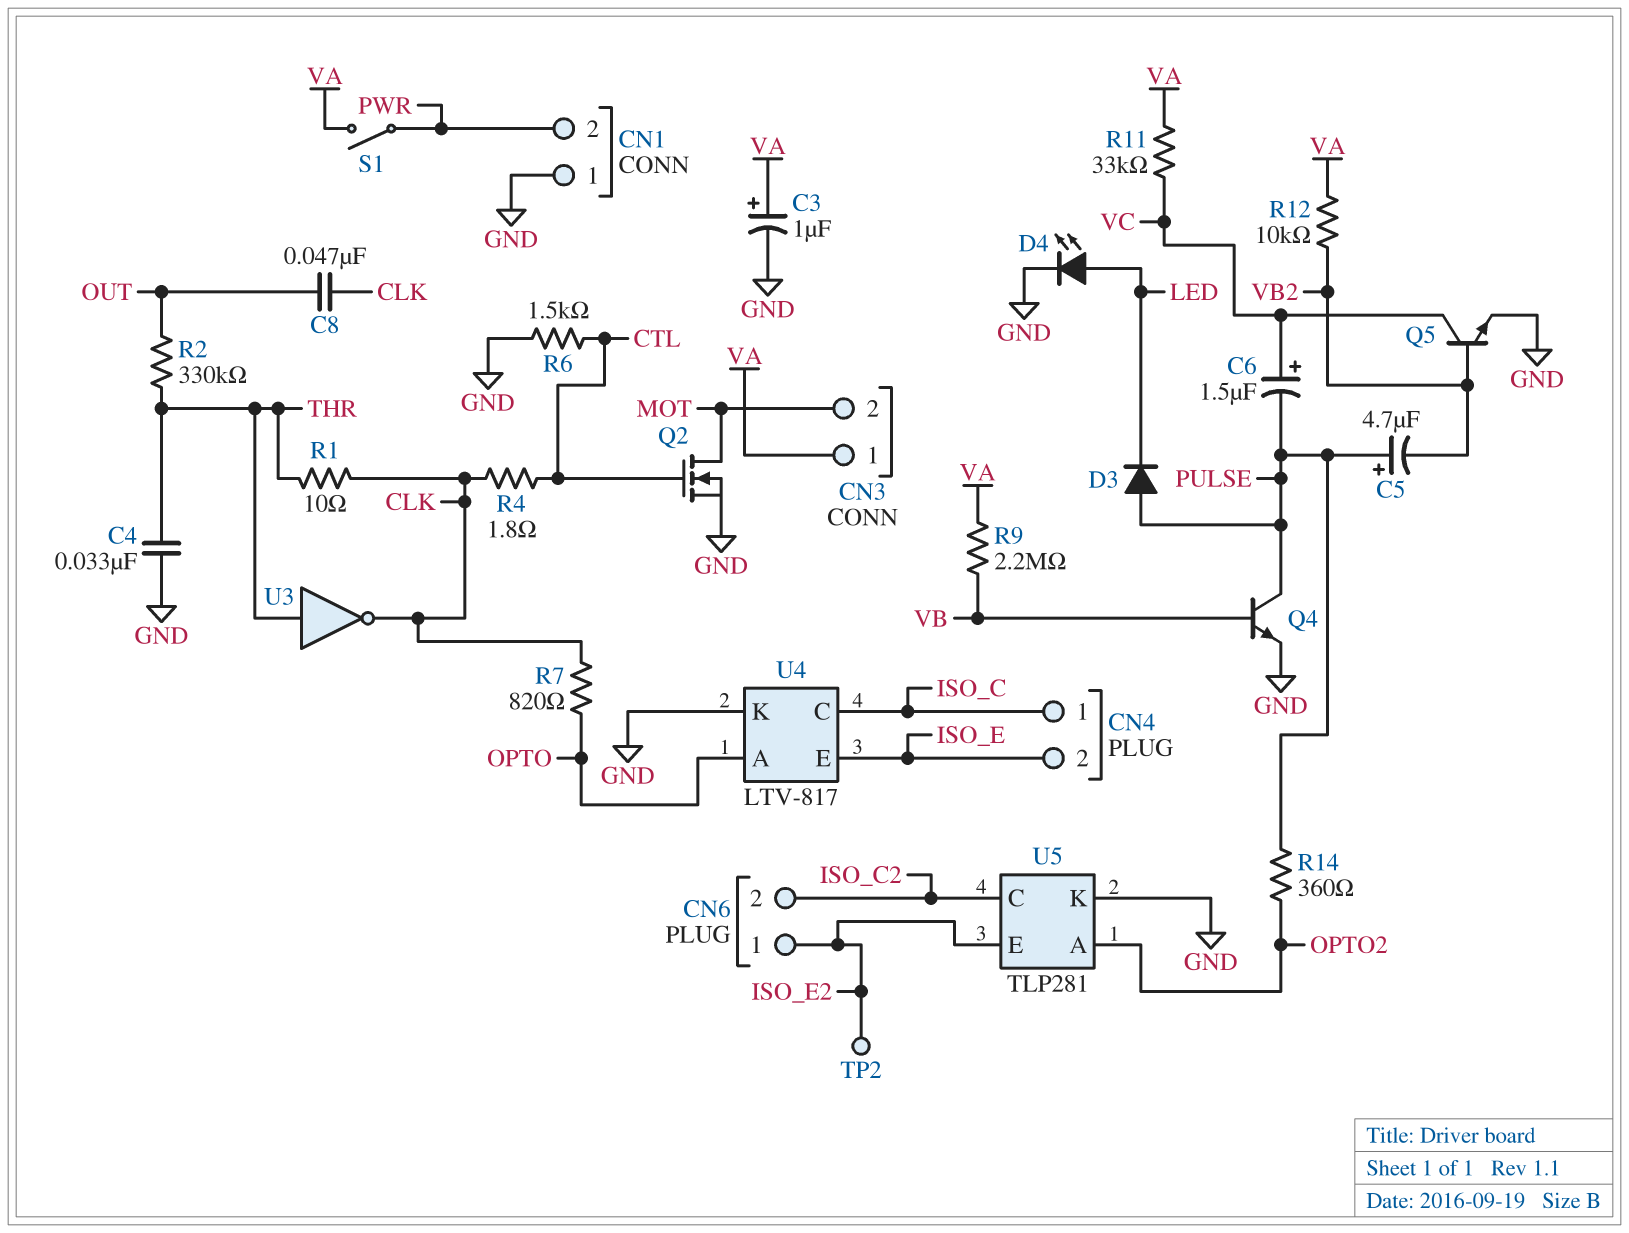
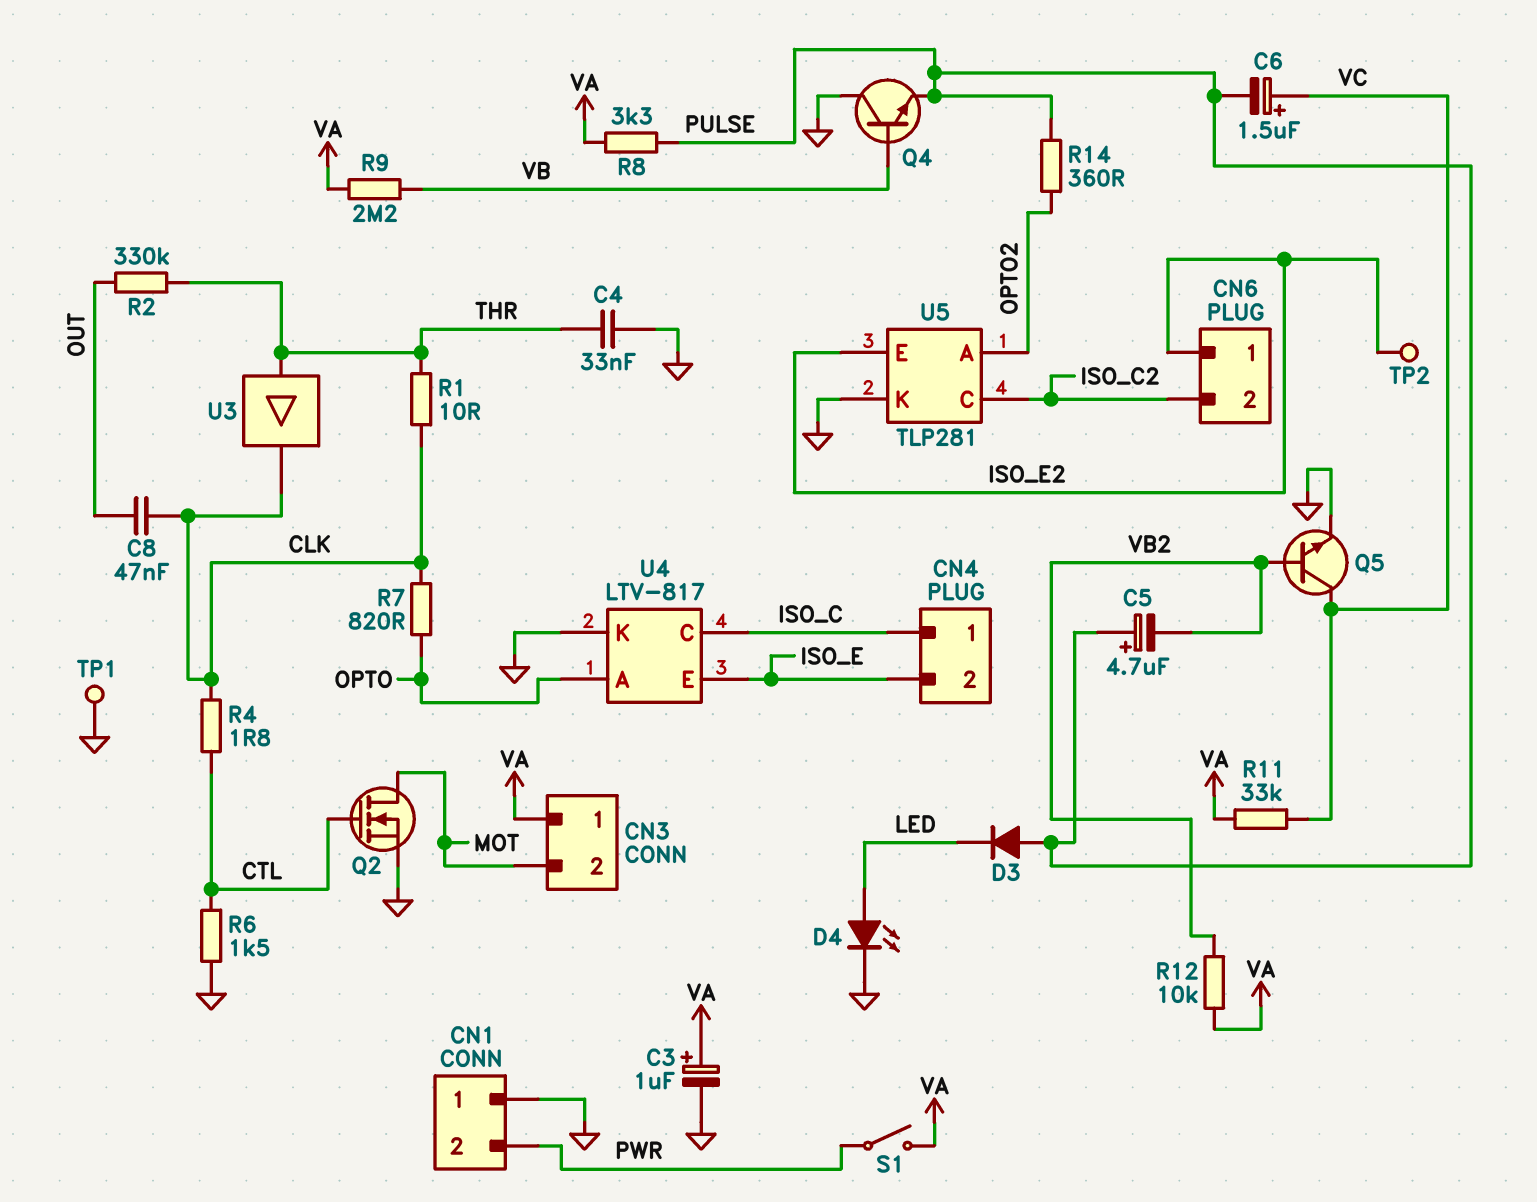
Q4: NPN (B VB, C PULSE, E GND) -> NPN (B VB, C GND, E PULSE)
R8: none -> 3.3k (PULSE, VA)
TP1: none -> test point (GND)
U3: NOT (in THR, out CLK) -> buffer (in THR, out CLK)

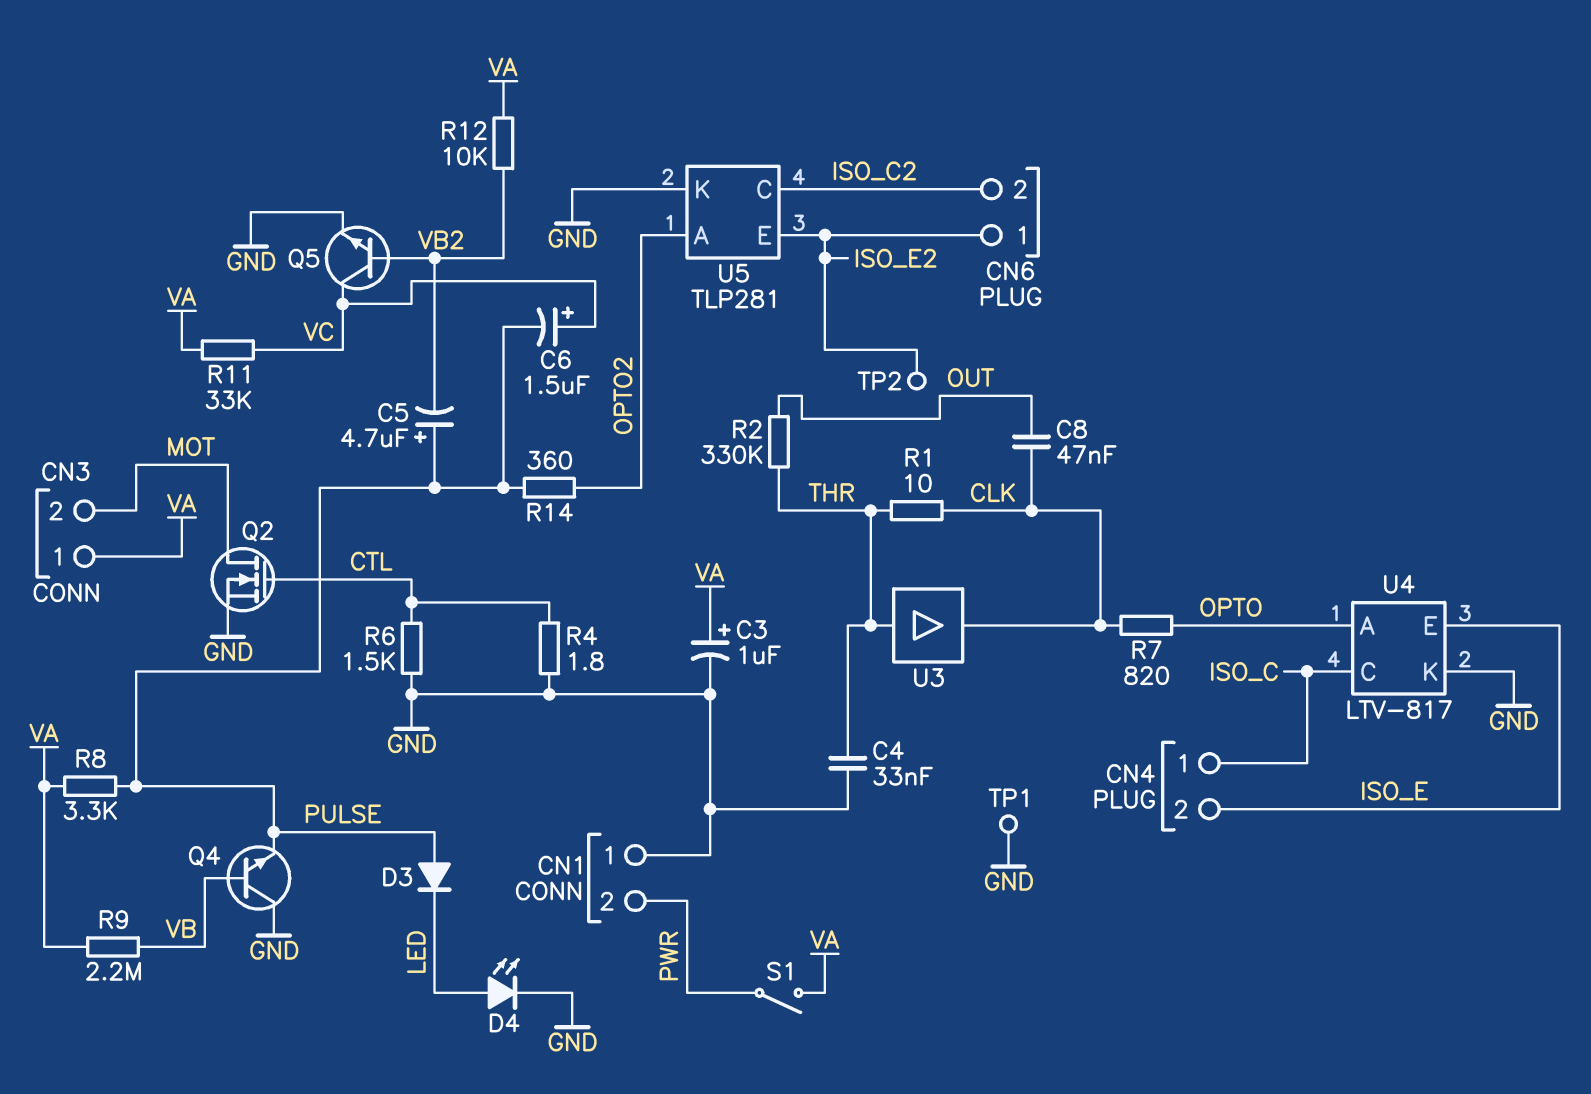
R4: 1.8 (CLK, CTL) -> 1.8 (CTL, GND)

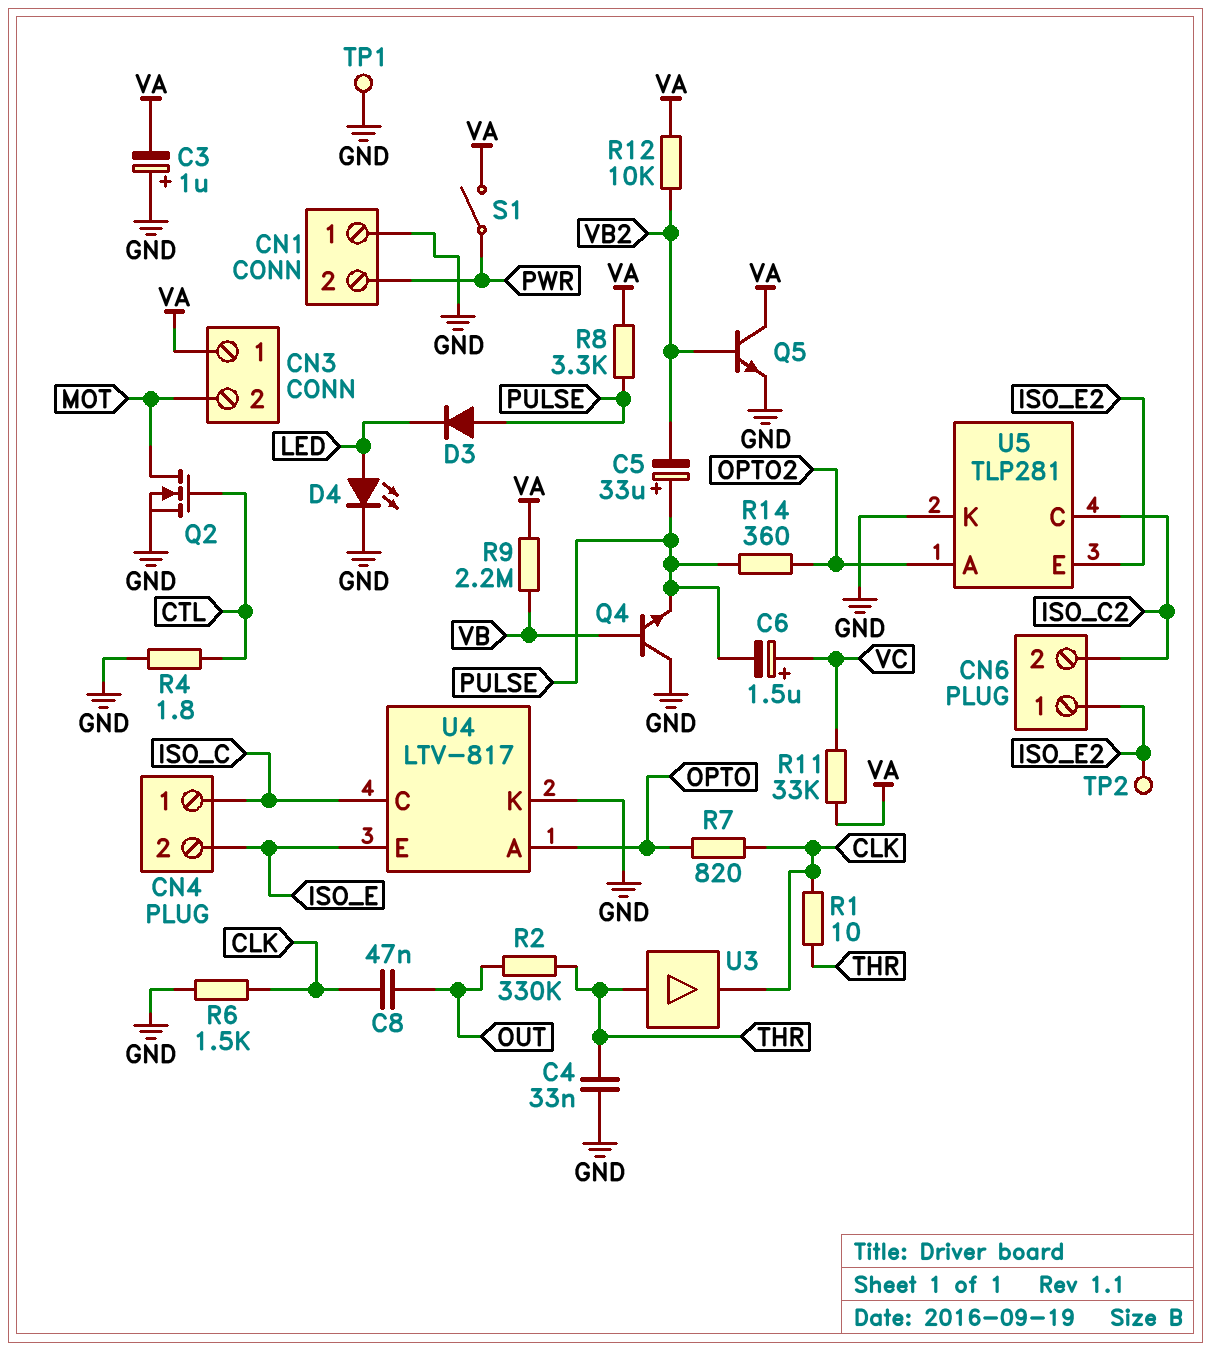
C3: 1uF (plus VA, minus GND) -> 1uF (plus GND, minus VA)
C5: 4.7uF (plus PULSE, minus VB2) -> 33uF (plus PULSE, minus VB2)
Q5: NPN (B VB2, C VC, E GND) -> NPN (B VB2, C VA, E GND)
R6: 1.5k (CTL, GND) -> 1.5k (CLK, GND)

